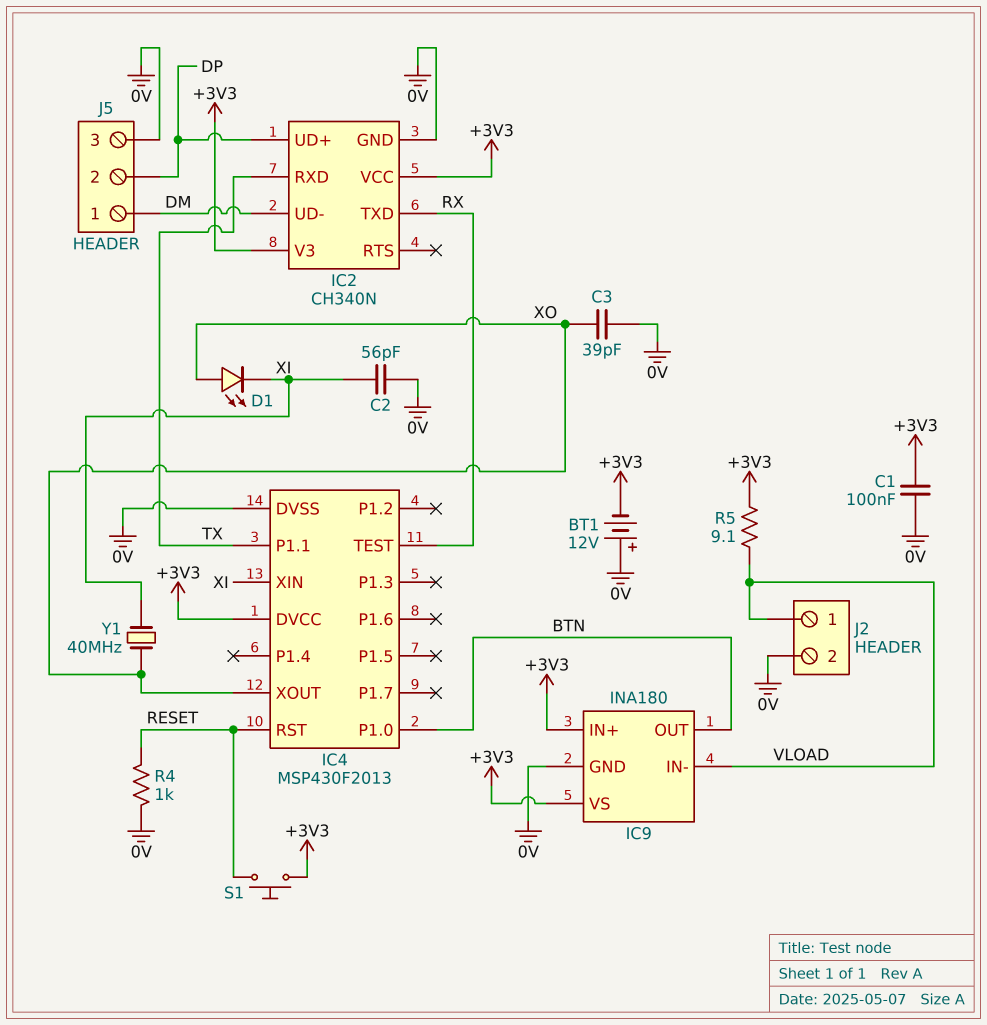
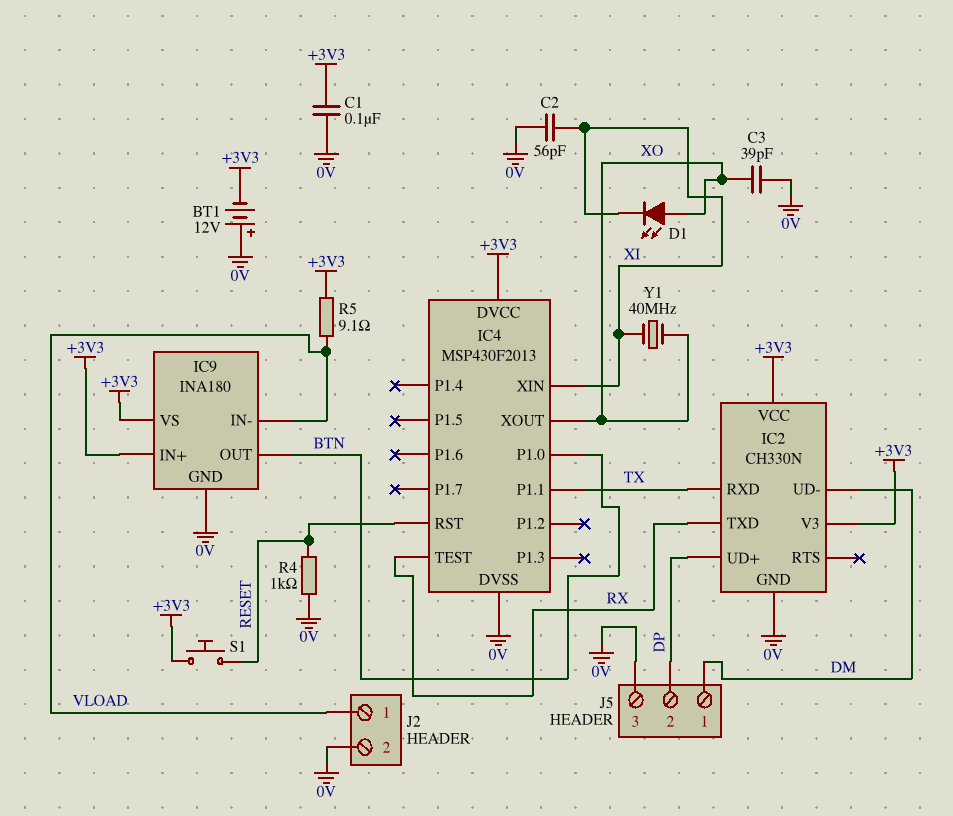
IC2: CH340N -> CH330N

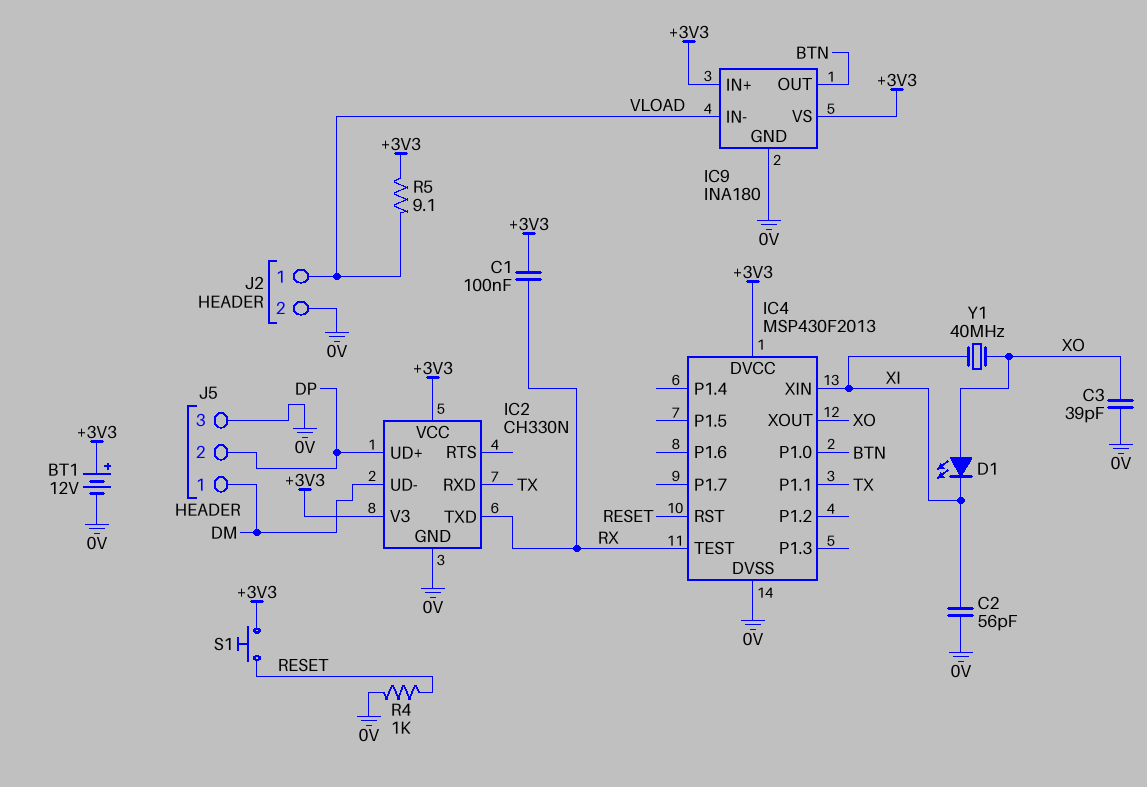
BT1: 12V (plus 0V, minus +3V3) -> 12V (plus +3V3, minus 0V)
C1: 100nF (+3V3, 0V) -> 100nF (+3V3, RX)

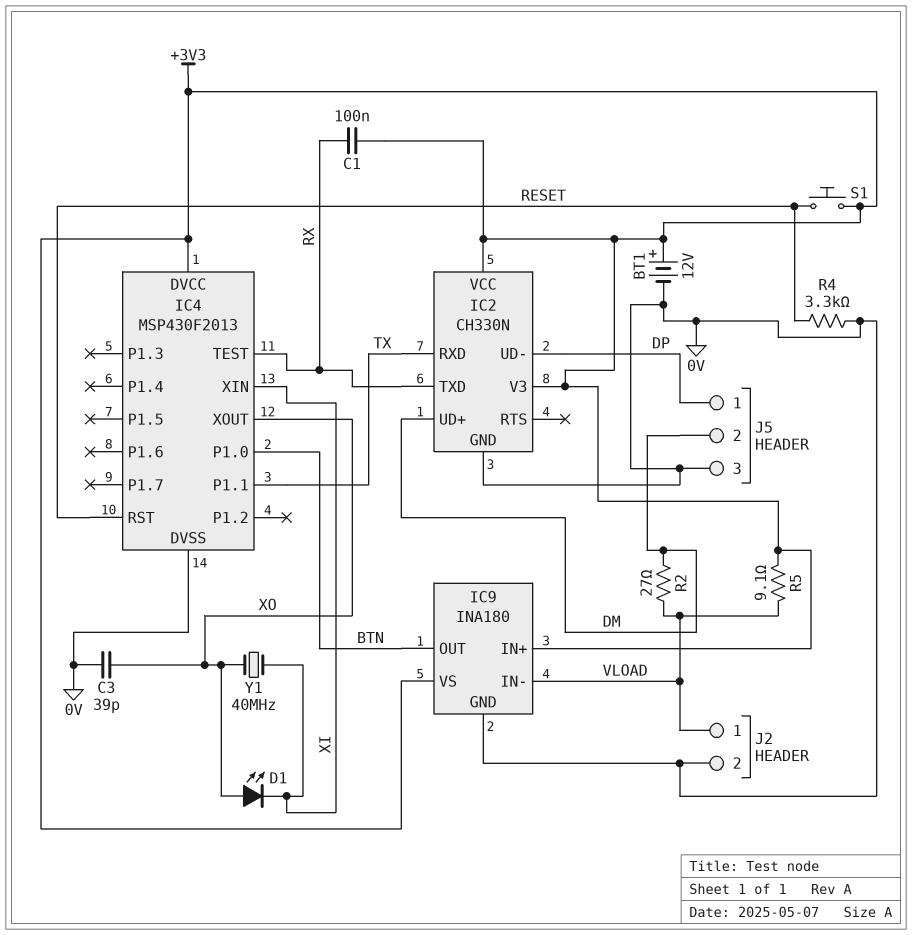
C2: 56pF (0V, XI) -> none
IC2 pin UD+: DP -> DM
IC2 pin UD-: DM -> DP
J5 pin 1: DM -> DP
J5 pin 2: DP -> DM
R2: none -> 27 (DM, VLOAD)
R4: 1k (0V, RESET) -> 3.3k (0V, RESET)

